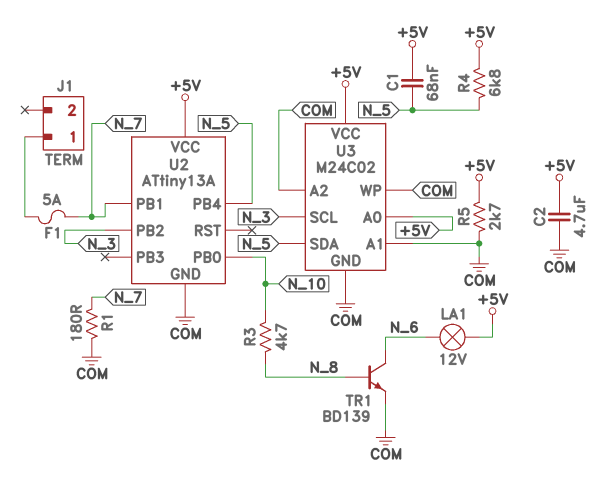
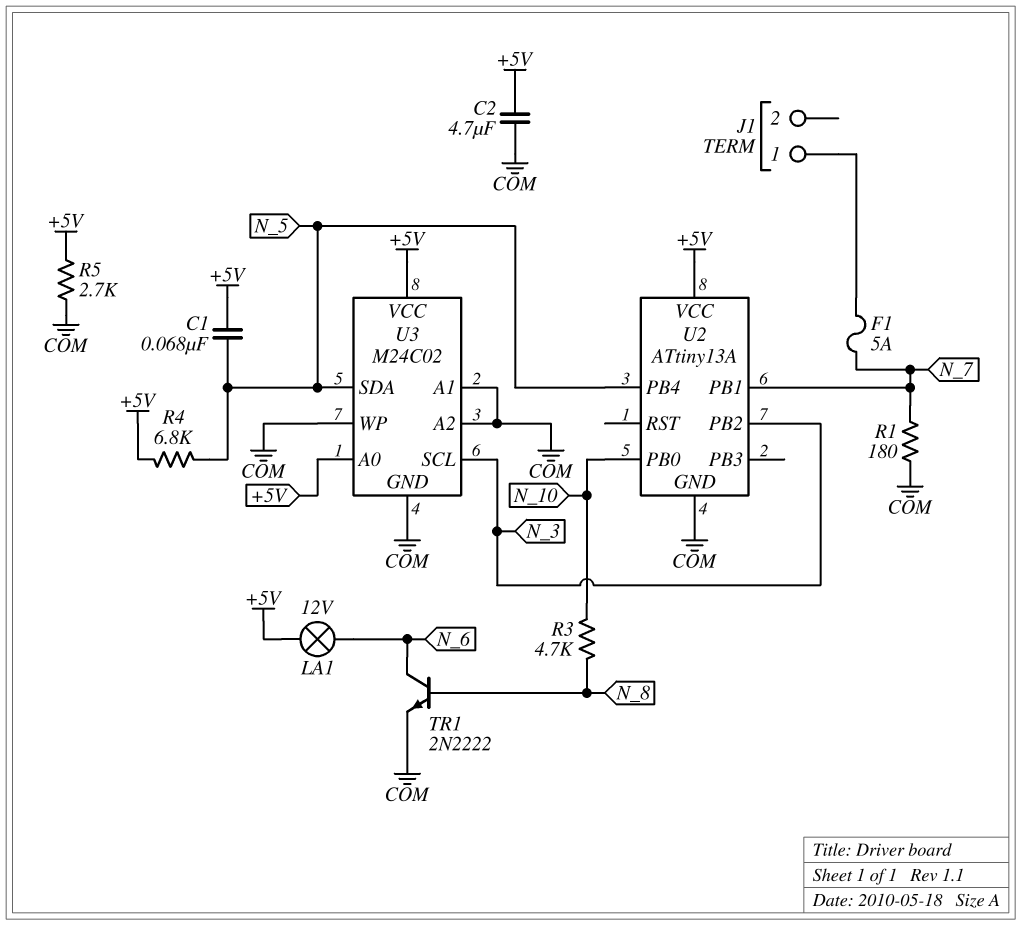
TR1: NPN BD139 (B N_8, C N_6, E COM) -> NPN 2N2222 (B N_8, C N_6, E COM)

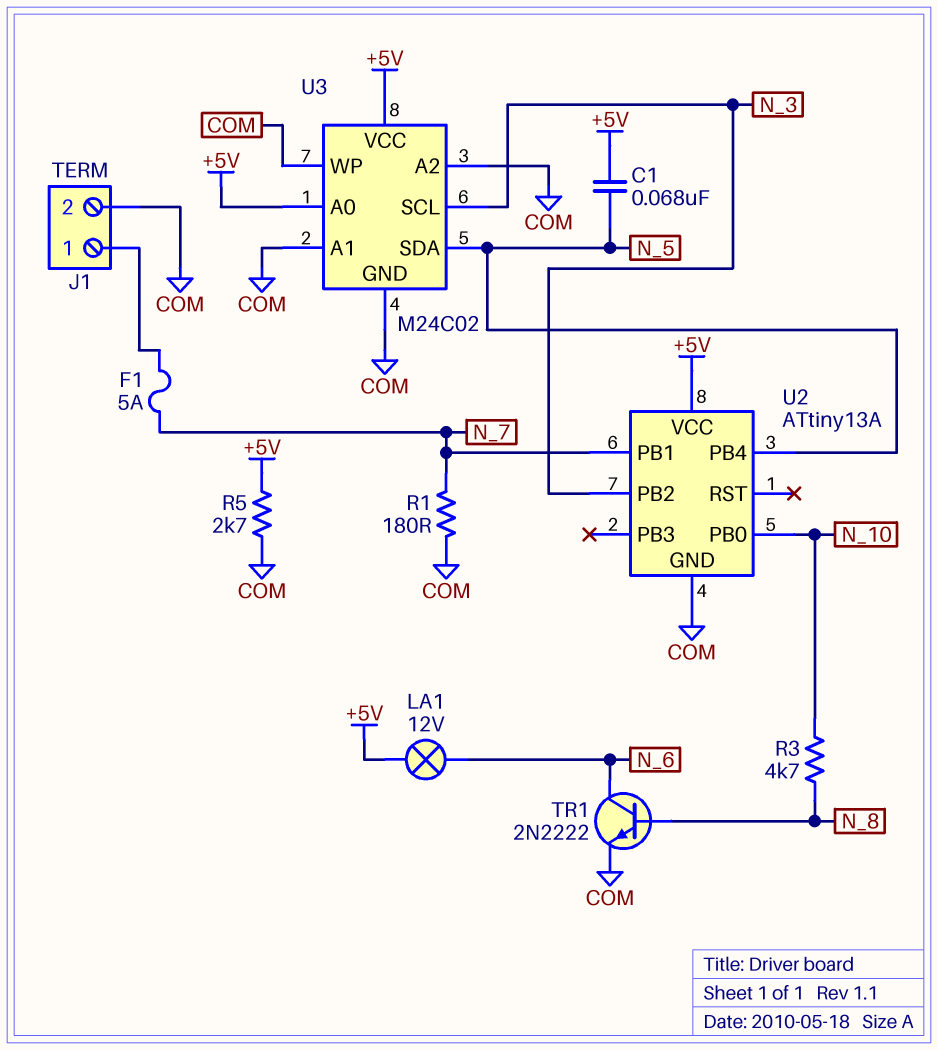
C2: 4.7uF (+5V, COM) -> none
J1 pin 2: none -> COM
R4: 6.8k (+5V, N_5) -> none

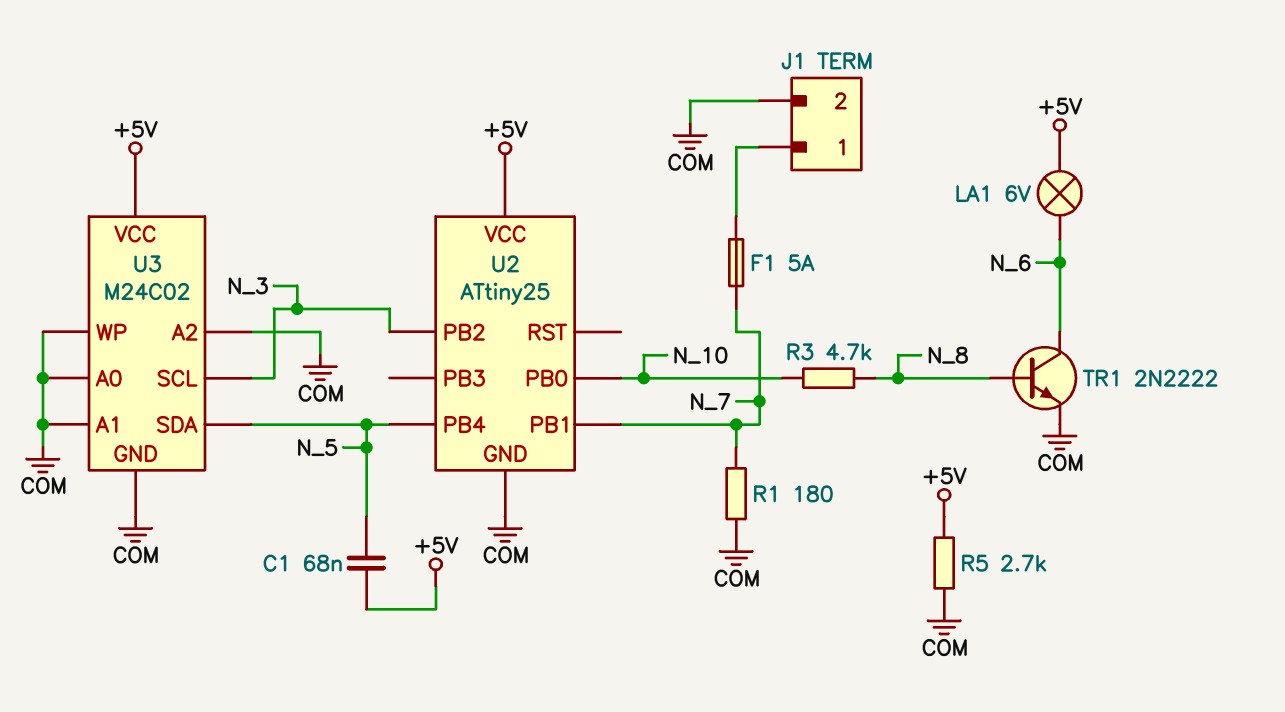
LA1: lamp 12V (+5V, N_6) -> lamp 6V (+5V, N_6)
U2: ATtiny13A -> ATtiny25
U3 pin A0: +5V -> COM

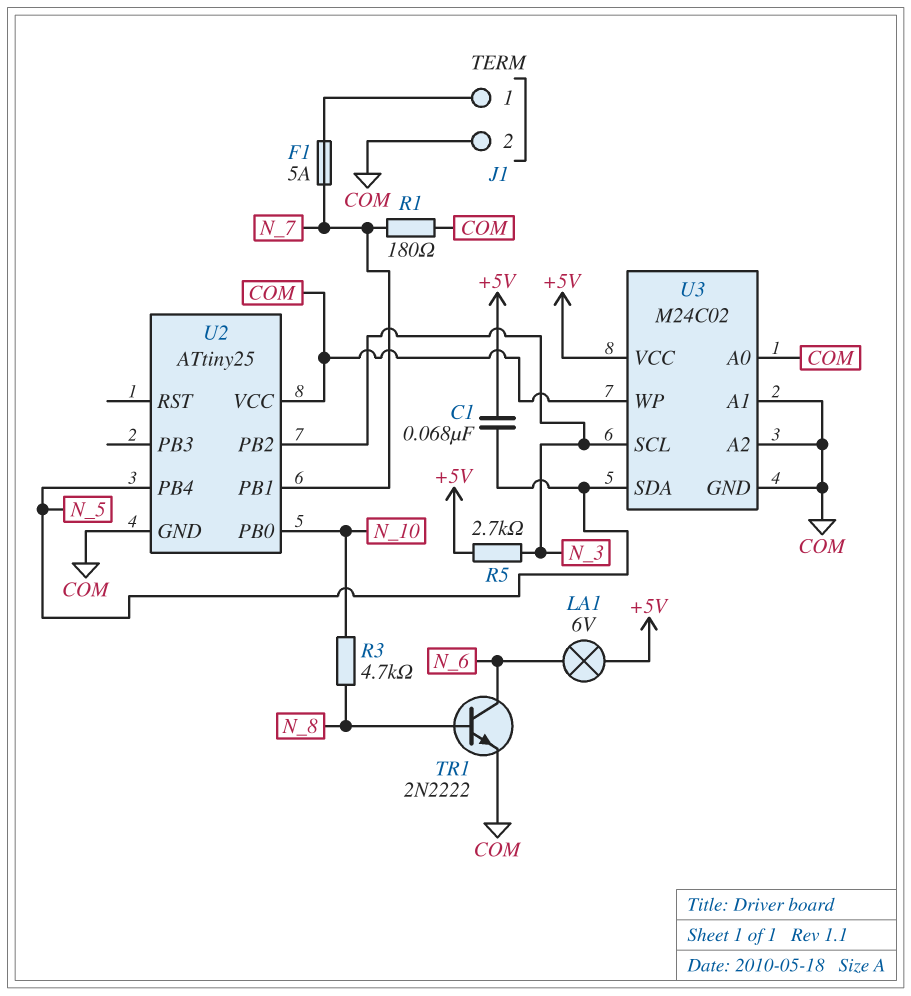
R5: 2.7k (+5V, COM) -> 2.7k (+5V, N_3)
U2 pin VCC: +5V -> COM

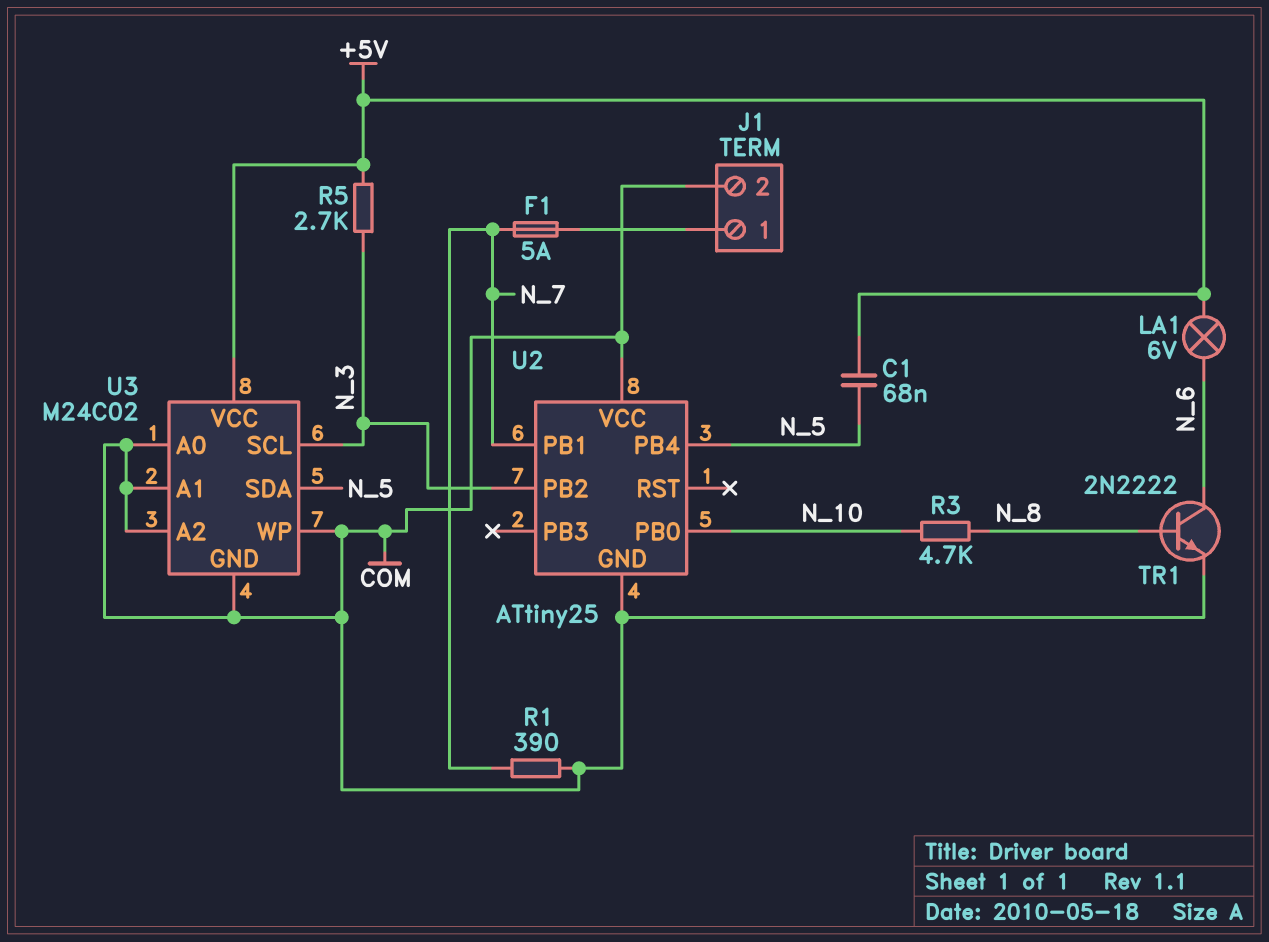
R1: 180 (COM, N_7) -> 390 (COM, N_7)

